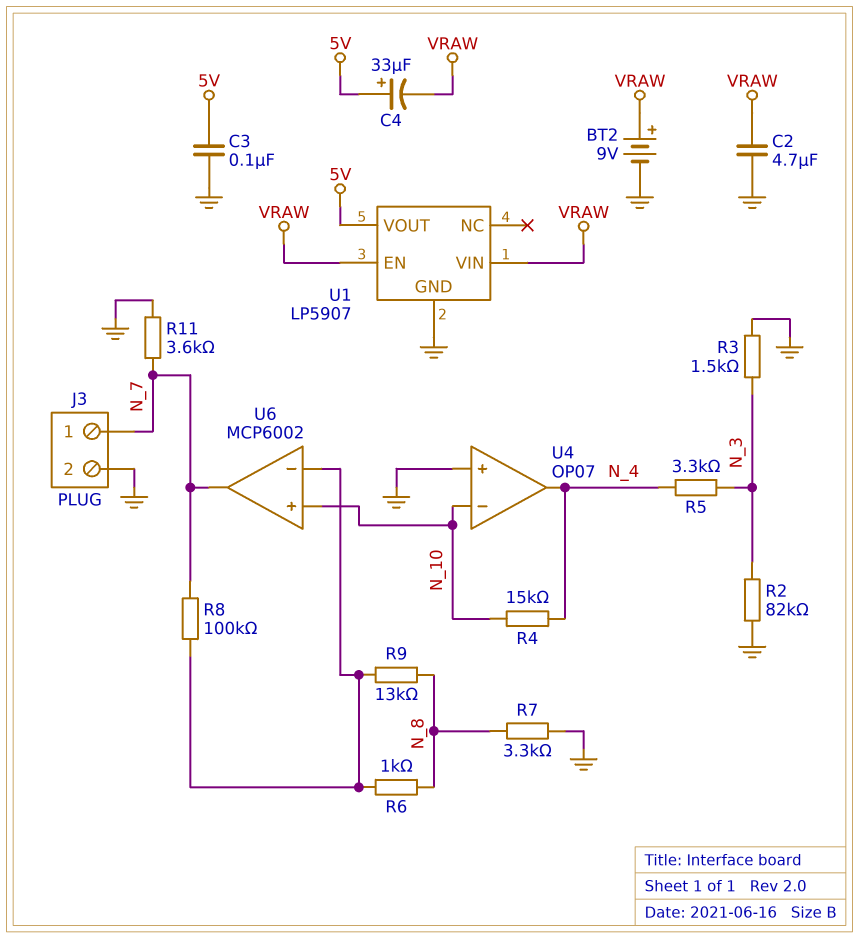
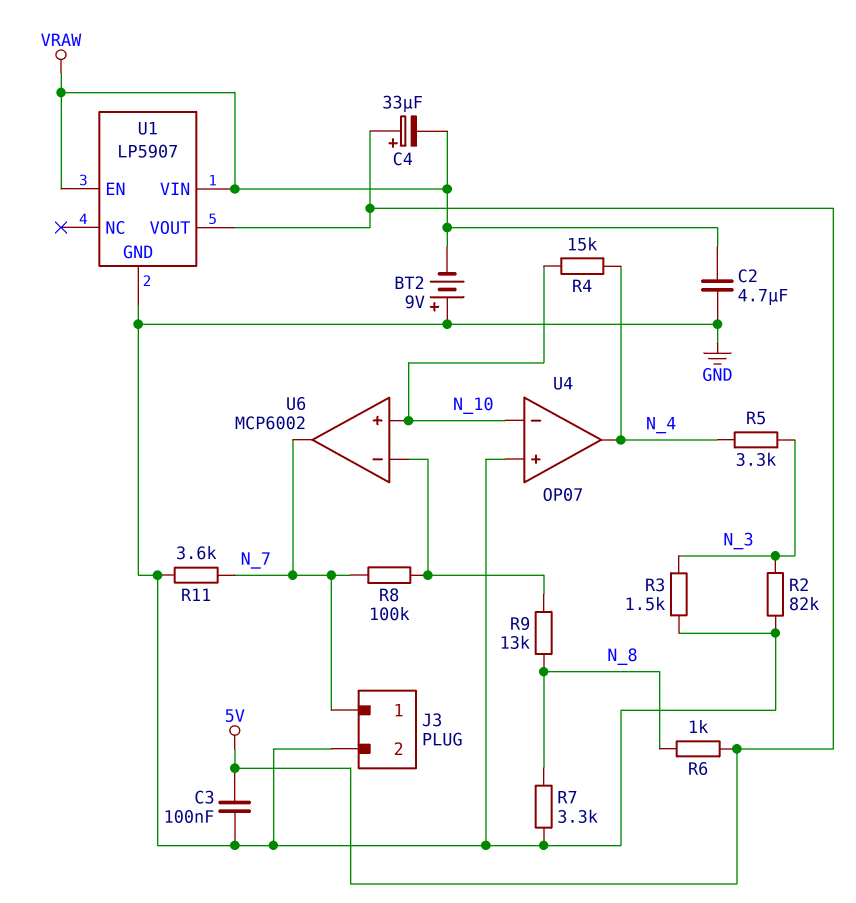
BT2: 9V (plus VRAW, minus GND) -> 9V (plus GND, minus VRAW)
R6: 1k (N_8, U6/in-) -> 1k (5V, N_8)

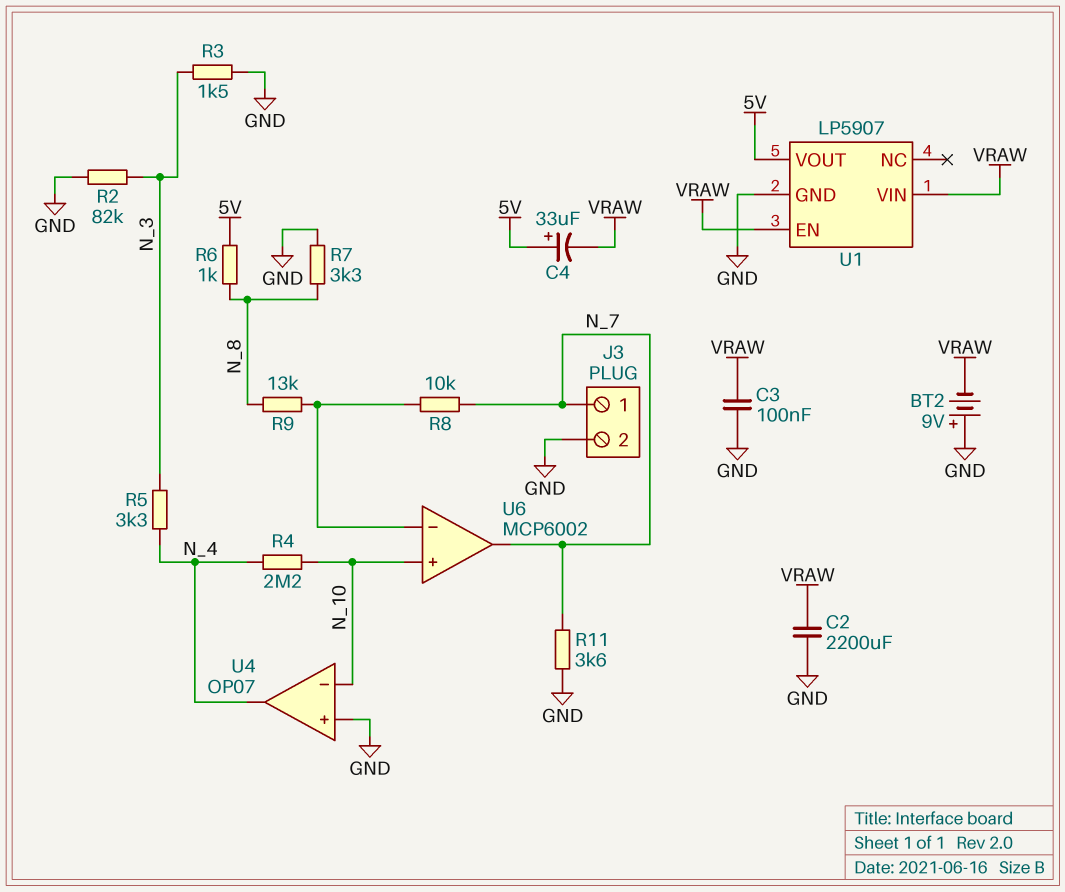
C2: 4.7uF (GND, VRAW) -> 2200uF (GND, VRAW)
C3: 100nF (5V, GND) -> 100nF (GND, VRAW)
R4: 15k (N_4, N_10) -> 2.2M (N_4, N_10)
R8: 100k (N_7, U6/in-) -> 10k (N_7, U6/in-)

